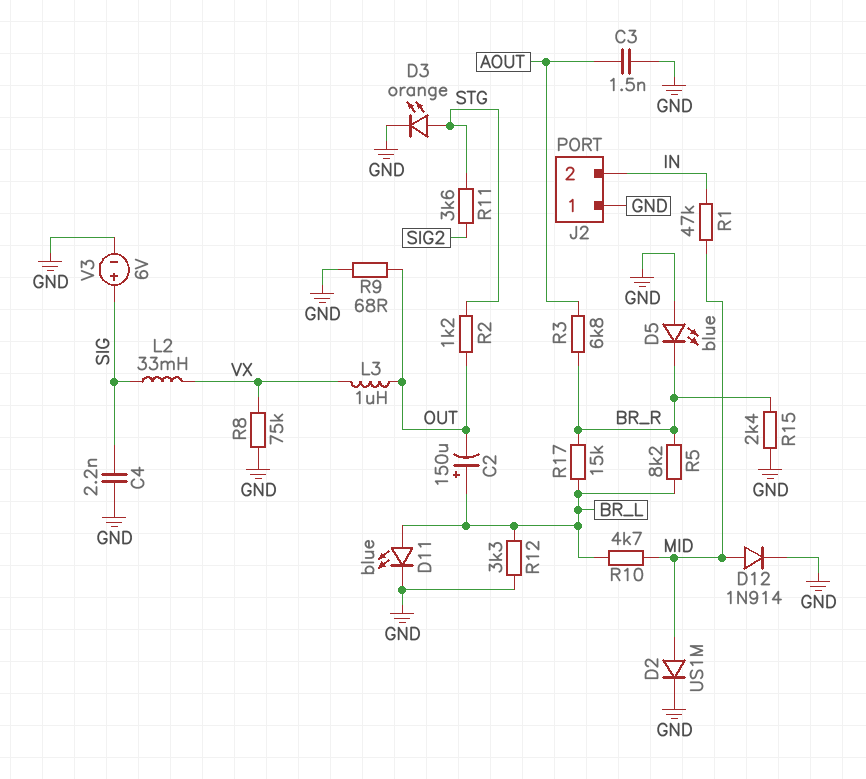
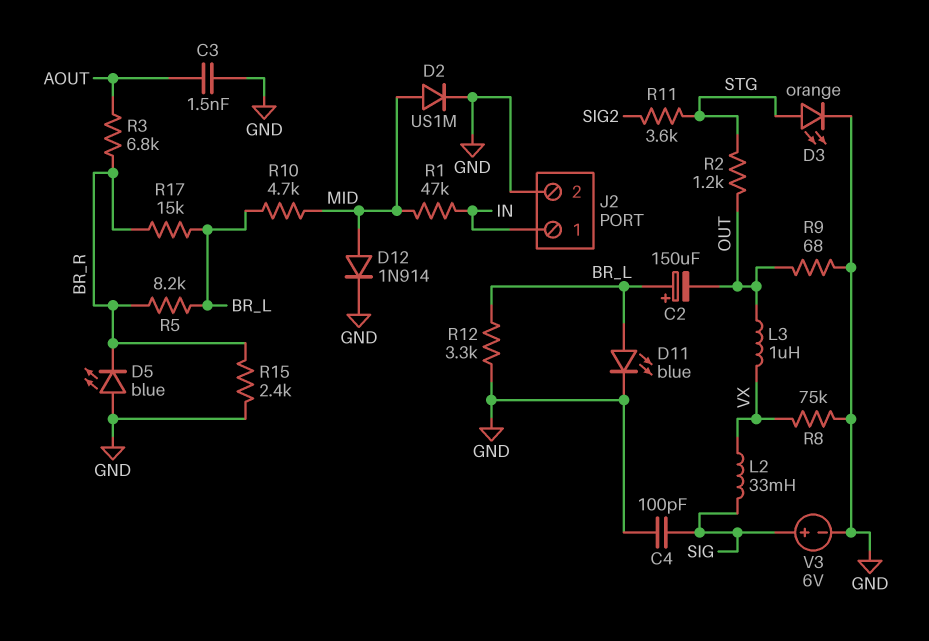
C4: 2.2nF (GND, SIG) -> 100pF (GND, SIG)
J2 pin 1: GND -> IN
J2 pin 2: IN -> GND

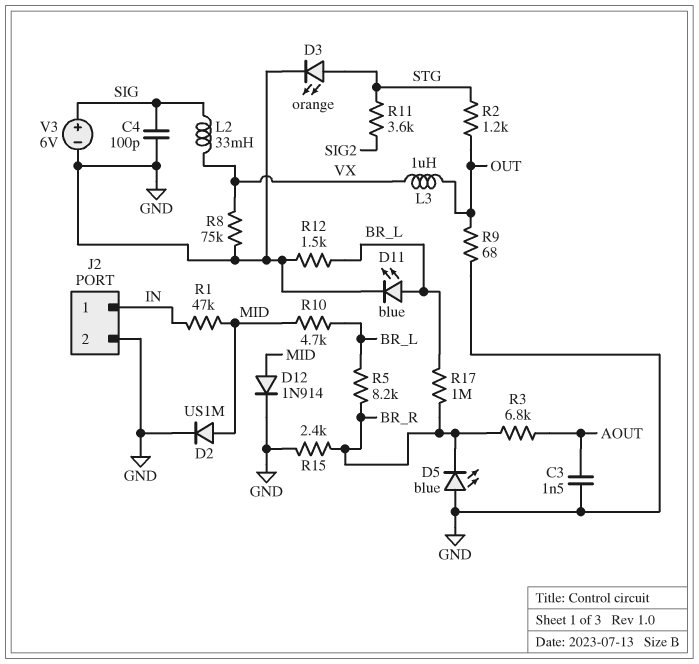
C2: 150uF (plus BR_L, minus OUT) -> none
R12: 3.3k (BR_L, GND) -> 1.5k (BR_L, GND)
R17: 15k (BR_L, BR_R) -> 1M (BR_L, BR_R)

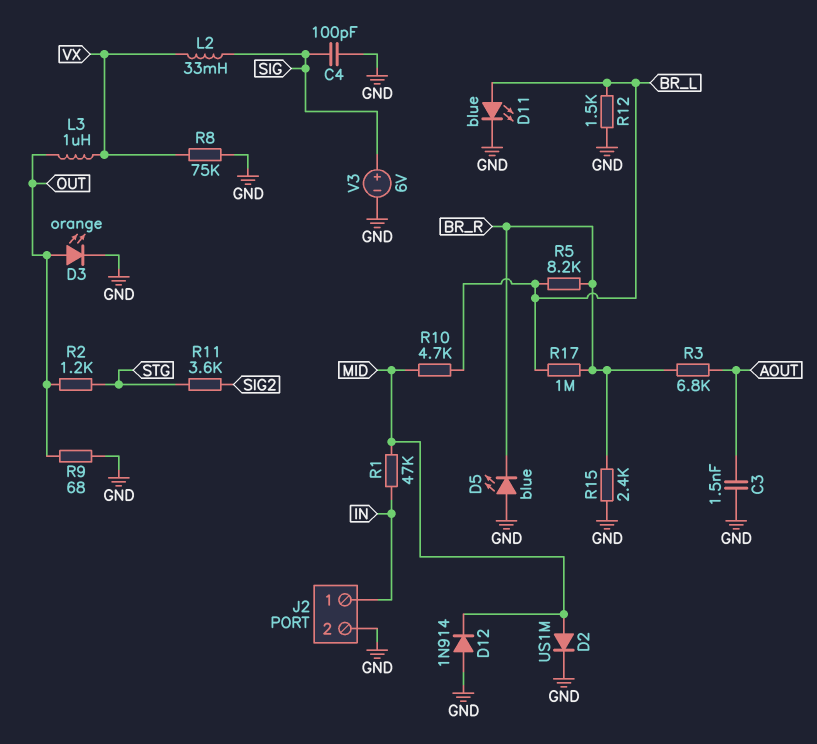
D3: LED orange (A STG, K GND) -> LED orange (A OUT, K GND)
D12: diode 1N914 (A MID, K GND) -> diode 1N914 (A GND, K MID)

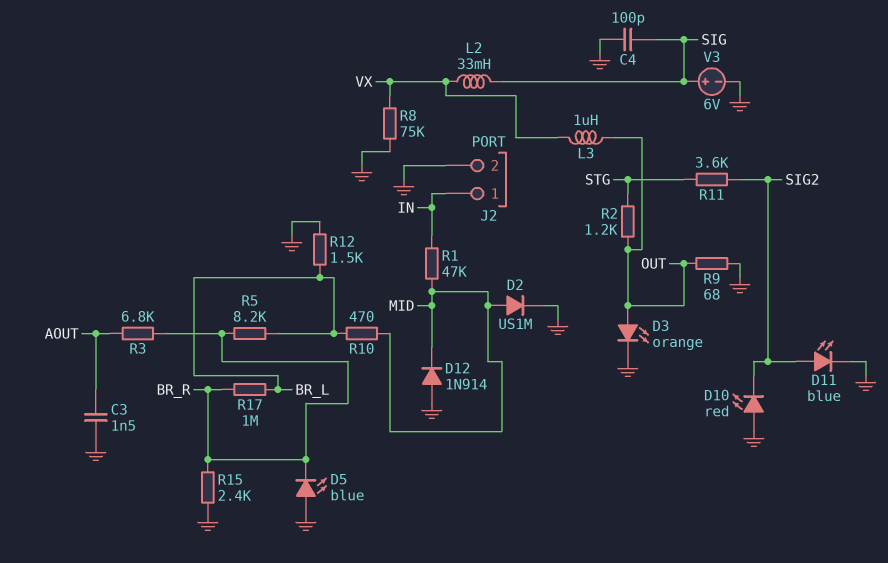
D10: none -> LED red (A GND, K SIG2)
D11: LED blue (A BR_L, K GND) -> LED blue (A SIG2, K GND)
R10: 4.7k (BR_L, MID) -> 470 (BR_L, MID)

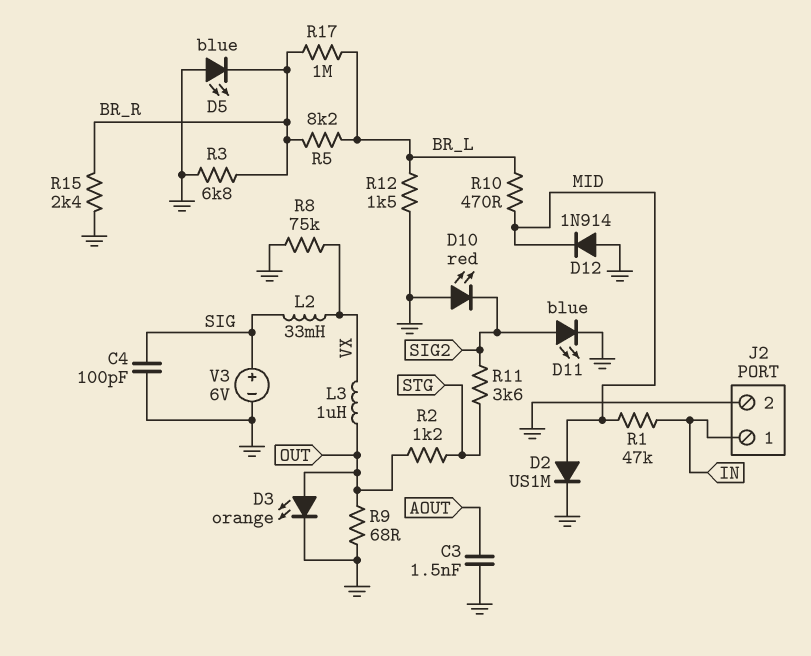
R3: 6.8k (AOUT, BR_R) -> 6.8k (BR_R, GND)

